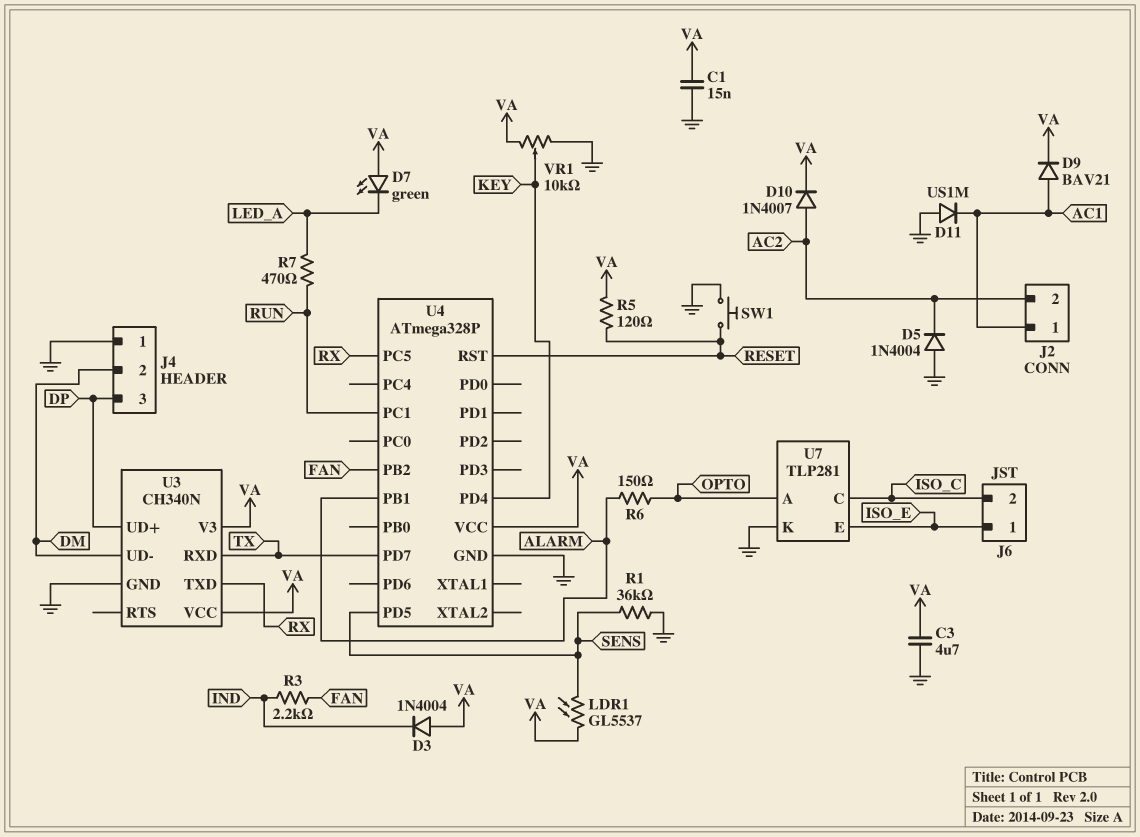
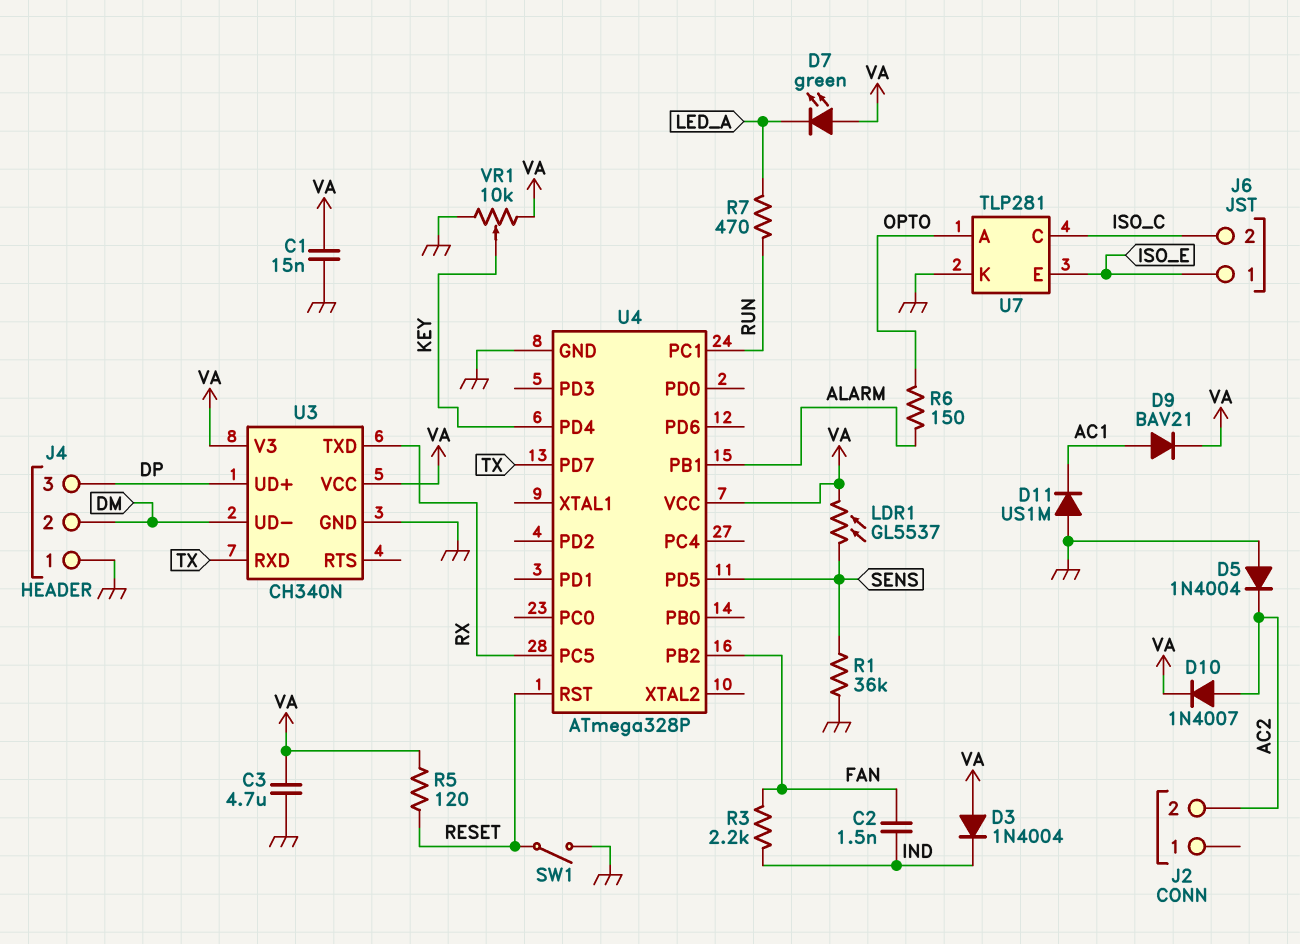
C2: none -> 1.5nF (FAN, IND)
J2 pin 1: AC1 -> none
SW1: button (GND, RESET) -> switch (GND, RESET)

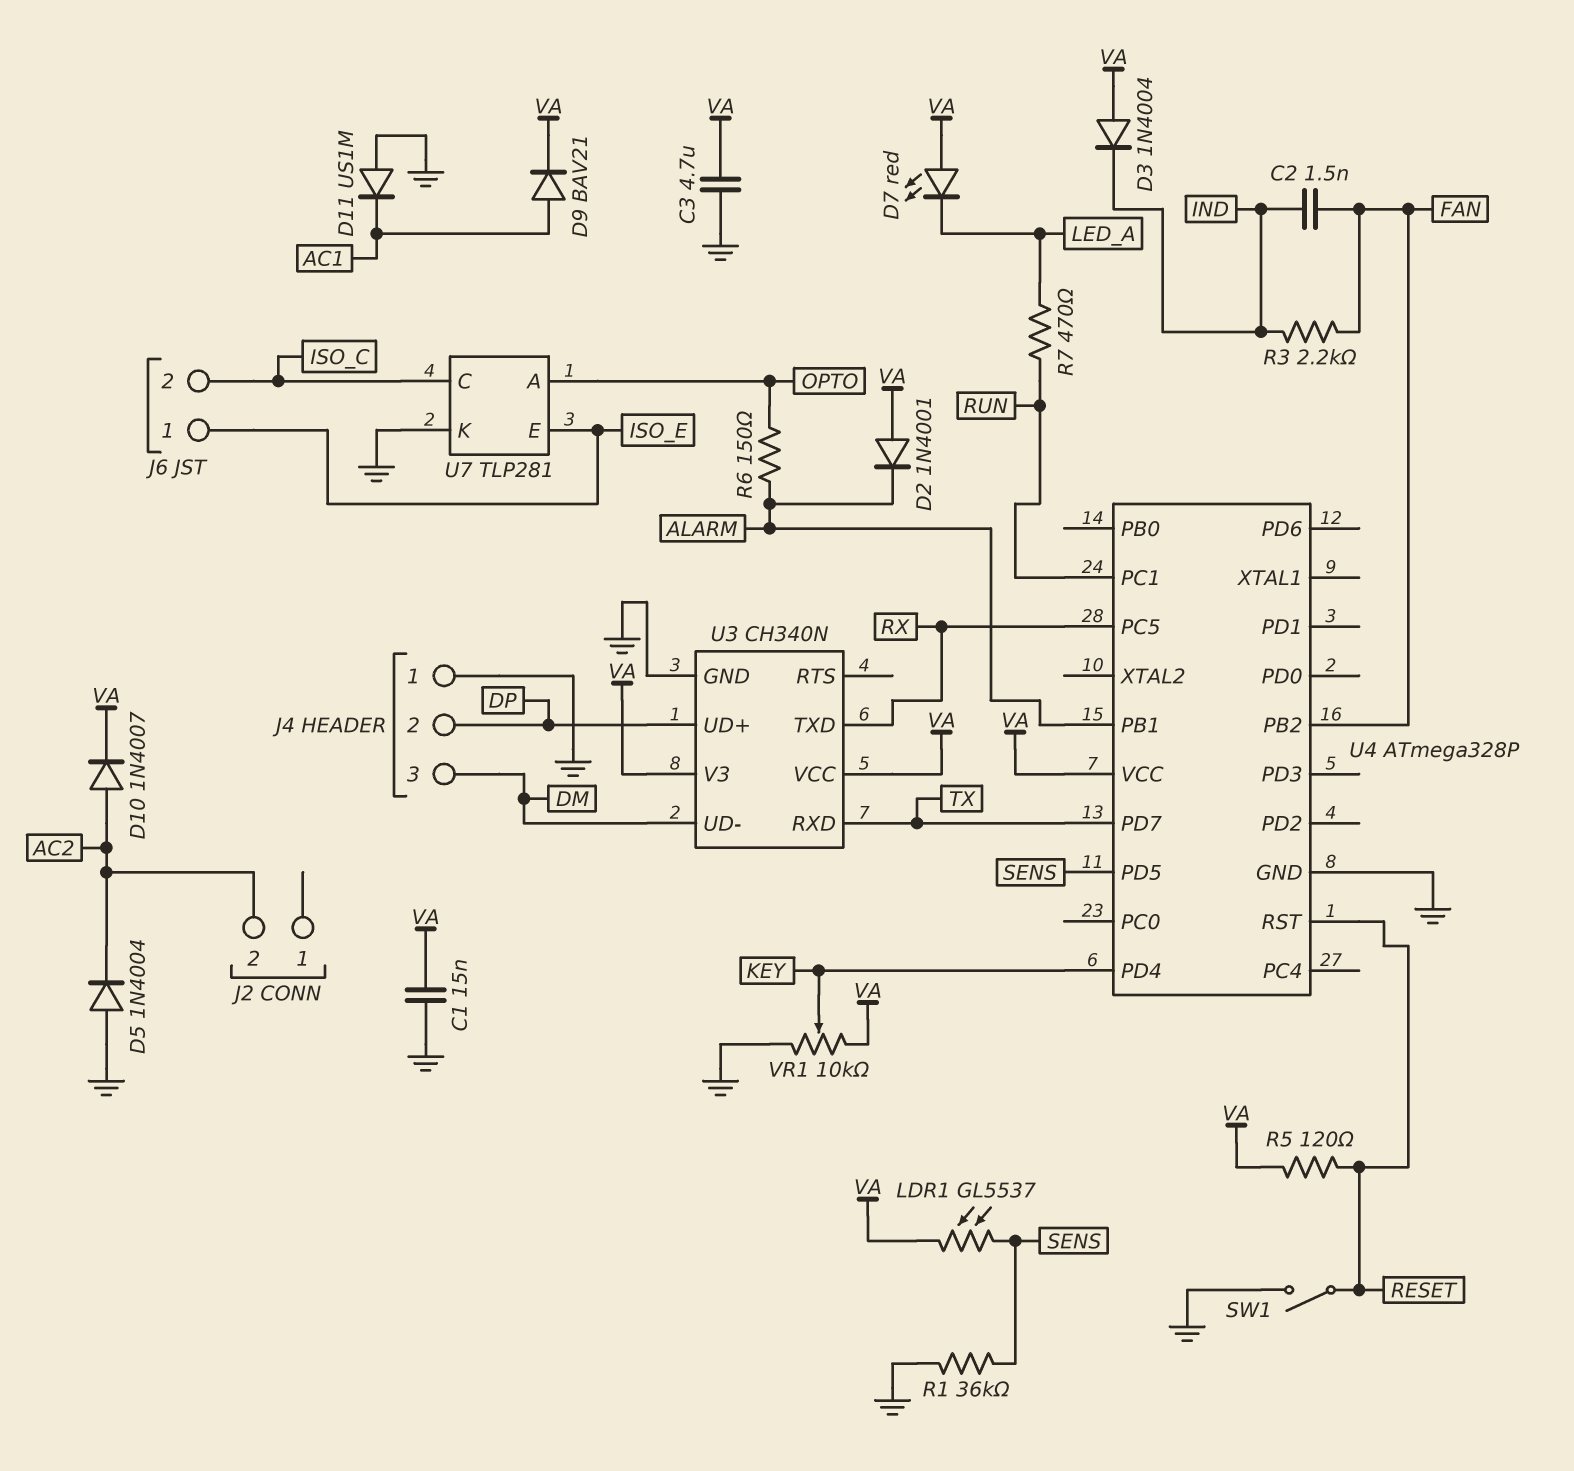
D2: none -> diode 1N4001 (A VA, K ALARM)
D7: LED green (A VA, K LED_A) -> LED red (A VA, K LED_A)
J4 pin 2: DM -> DP
J4 pin 3: DP -> DM

